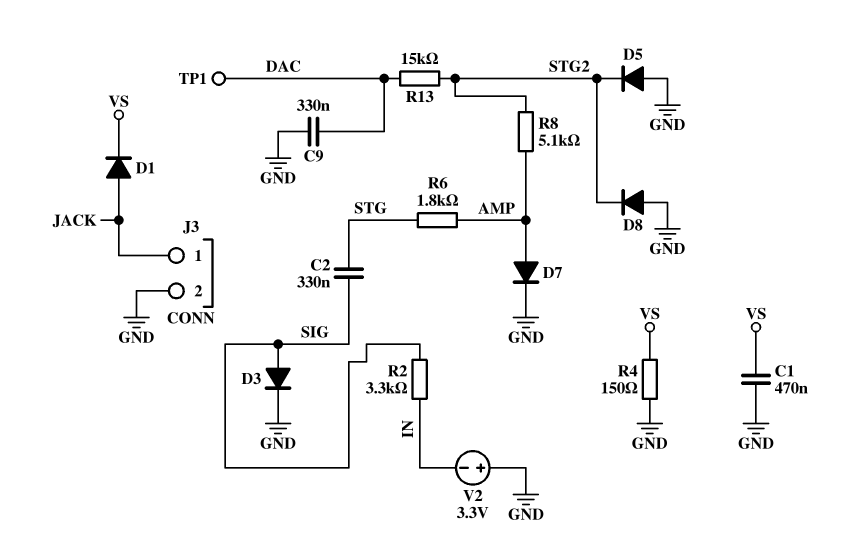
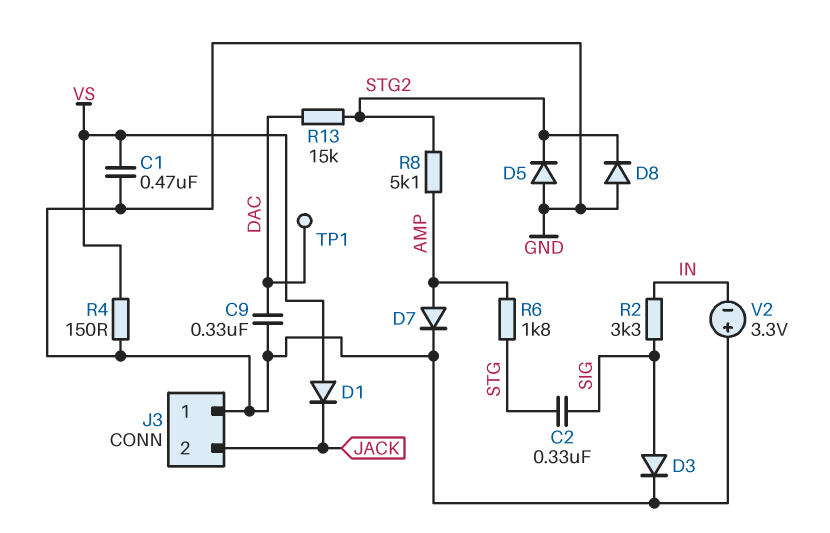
D1: diode (A JACK, K VS) -> diode (A VS, K JACK)
J3 pin 1: JACK -> GND
J3 pin 2: GND -> JACK

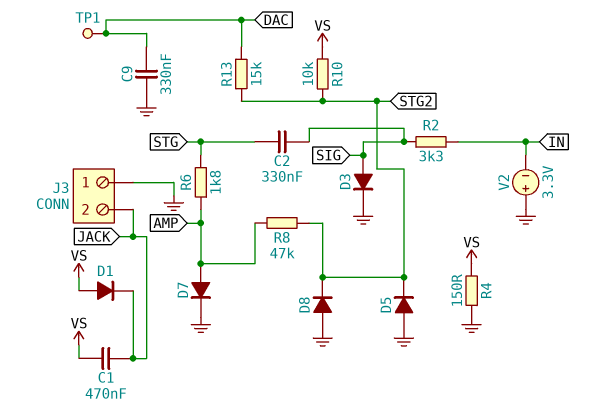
C1: 470nF (GND, VS) -> 470nF (JACK, VS)
R8: 5.1k (AMP, STG2) -> 47k (AMP, STG2)
R10: none -> 10k (STG2, VS)

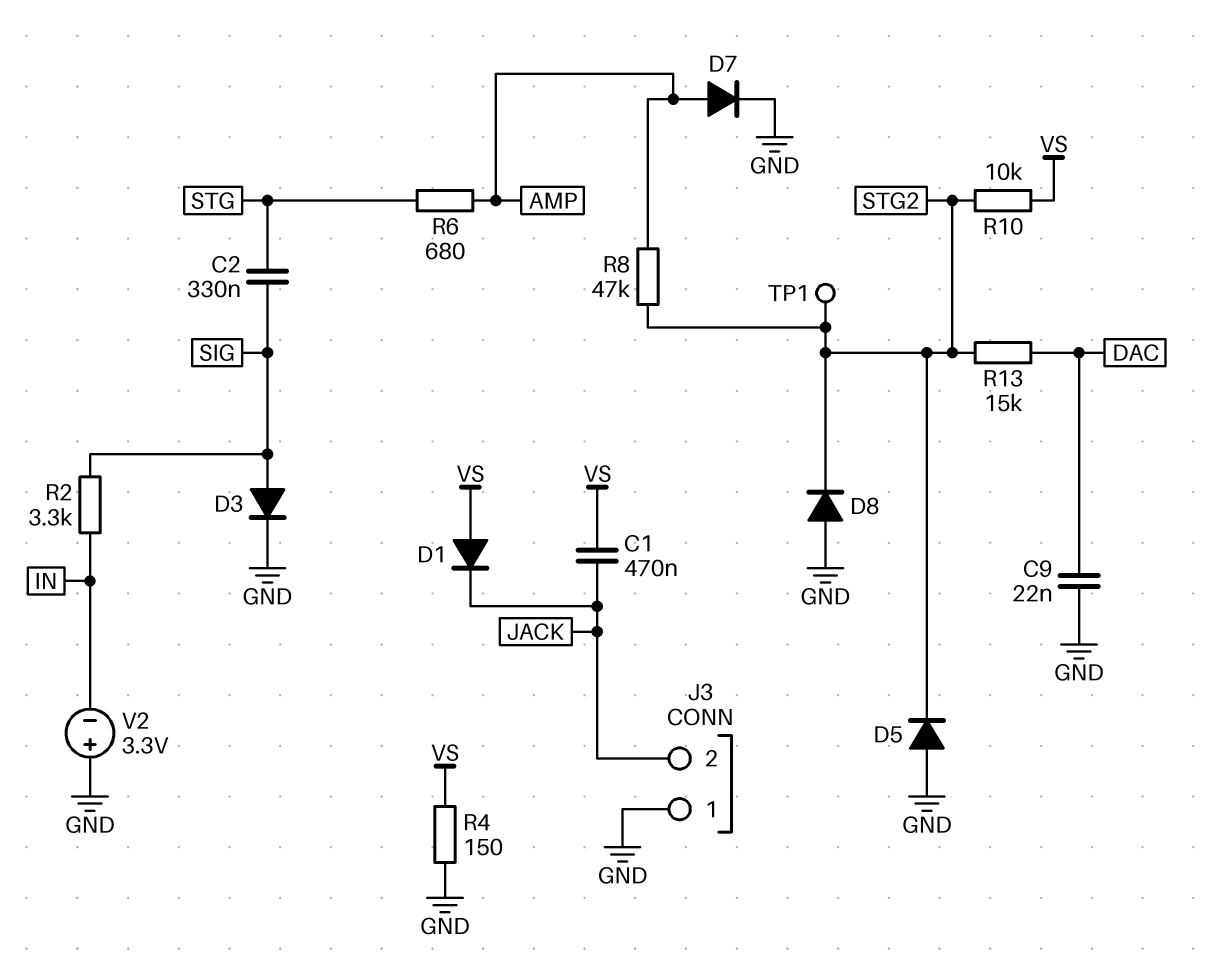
C9: 330nF (DAC, GND) -> 22nF (DAC, GND)
R6: 1.8k (AMP, STG) -> 680 (AMP, STG)
TP1: test point (DAC) -> test point (STG2)

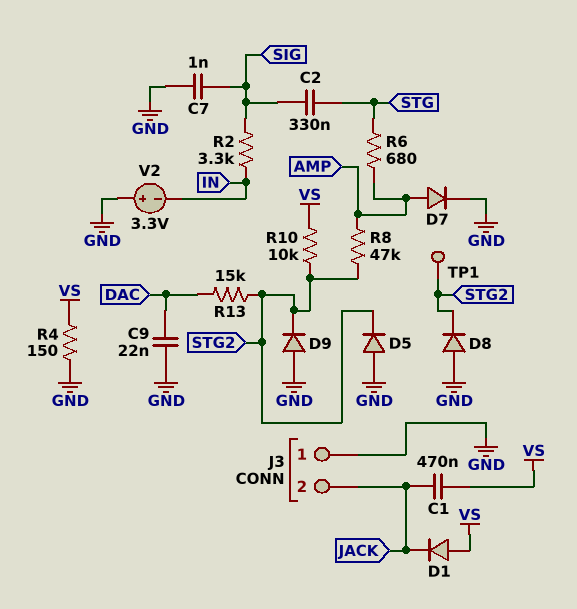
C7: none -> 1nF (GND, SIG)
D3: diode (A SIG, K GND) -> none
D9: none -> diode (A GND, K STG2)

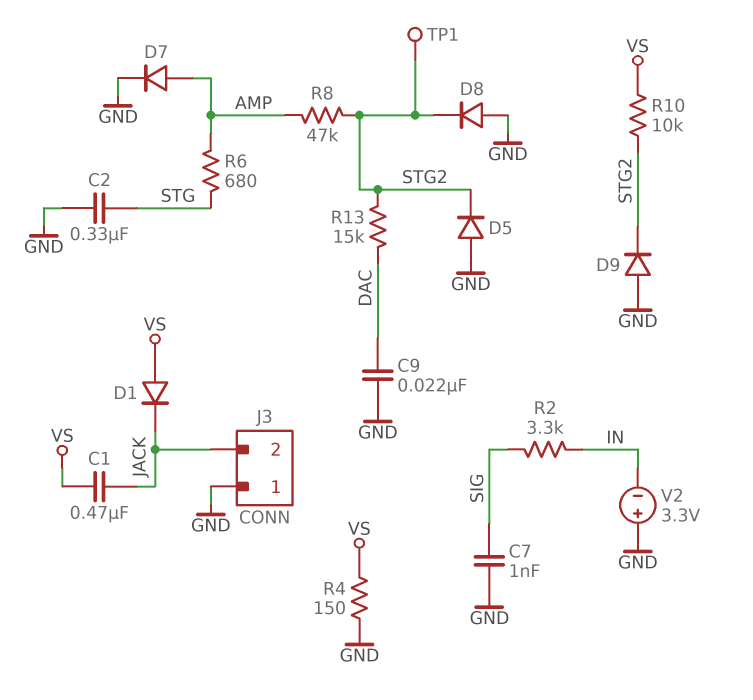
C2: 330nF (SIG, STG) -> 330nF (GND, STG)

